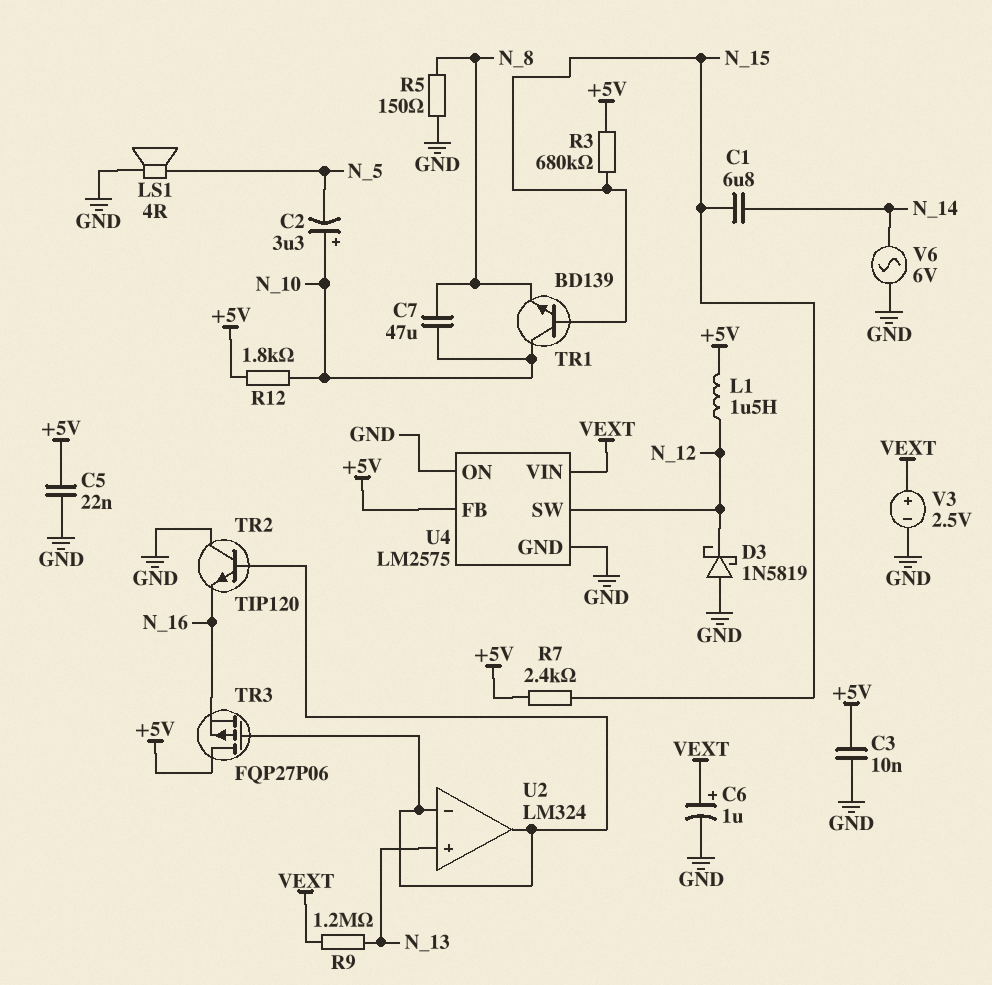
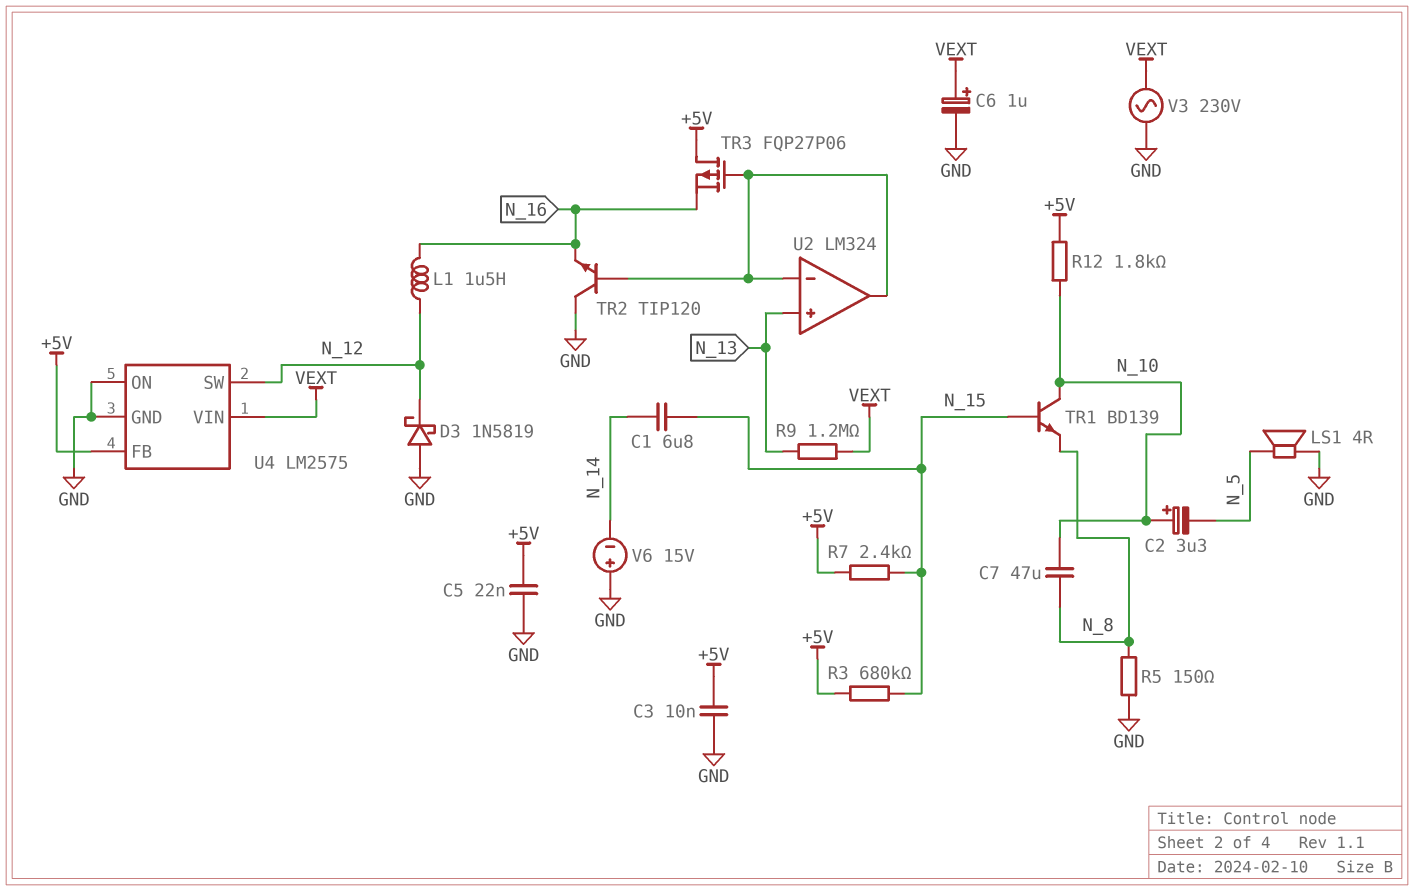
L1: 1.5uH (+5V, N_12) -> 1.5uH (N_12, N_16)
V3: 2.5V (plus VEXT, minus GND) -> AC 230V (GND, VEXT)
V6: AC 6V (GND, N_14) -> 15V (plus GND, minus N_14)

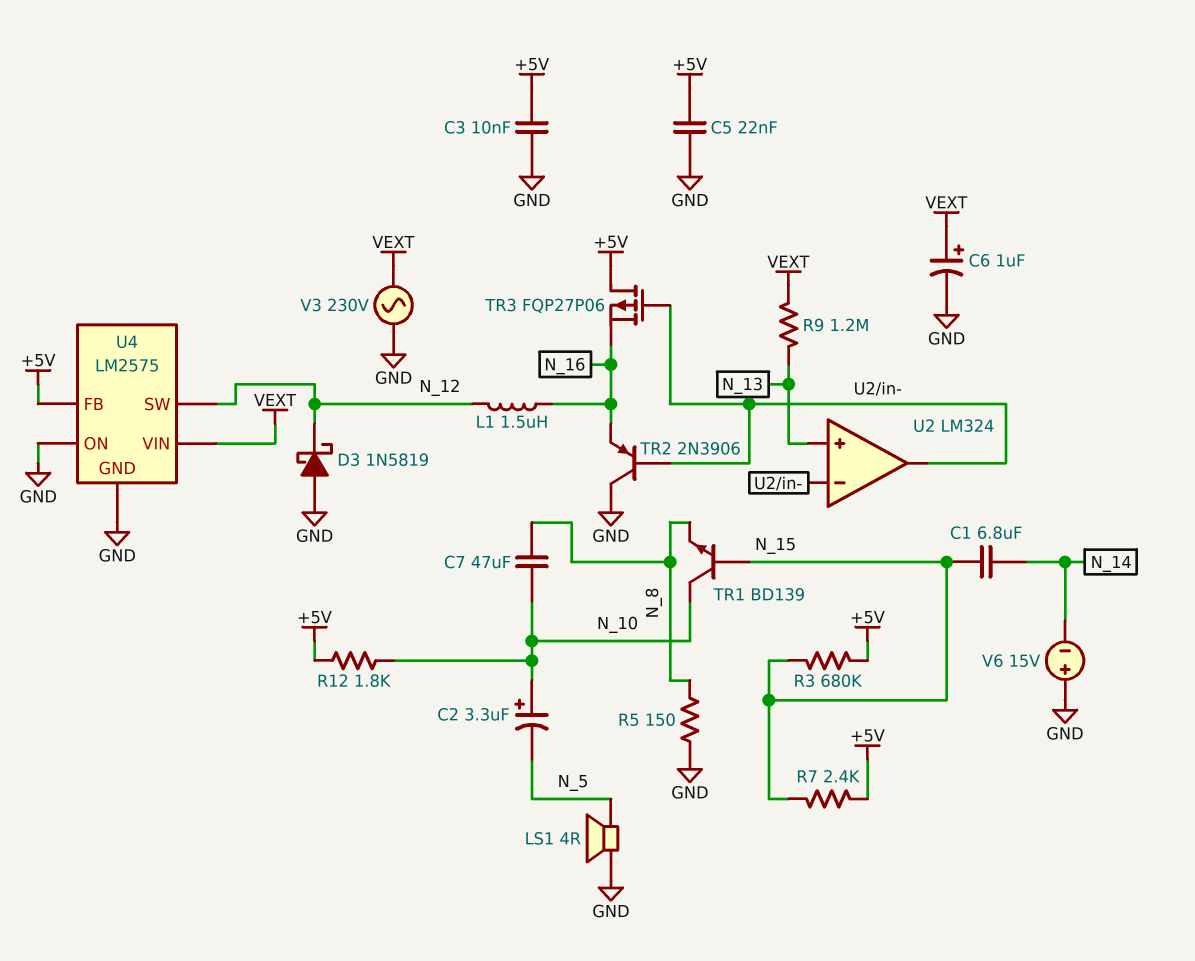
TR2: NPN TIP120 (B U2/in-, C GND, E N_16) -> PNP 2N3906 (B U2/in-, C GND, E N_16)

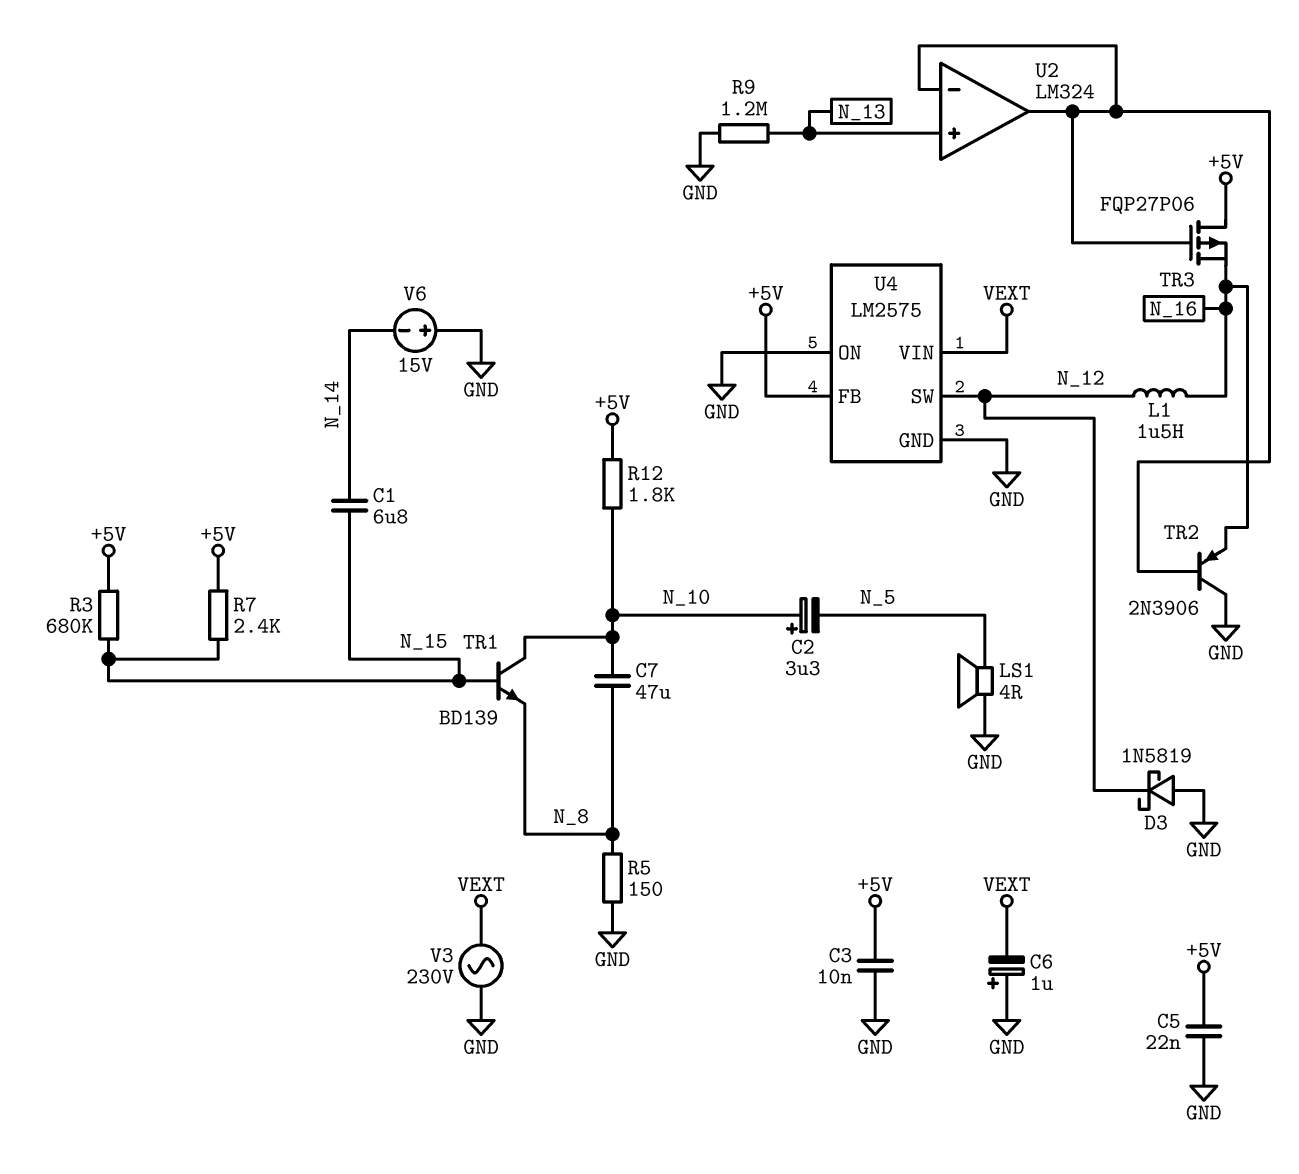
C6: 1uF (plus VEXT, minus GND) -> 1uF (plus GND, minus VEXT)
R9: 1.2M (N_13, VEXT) -> 1.2M (GND, N_13)

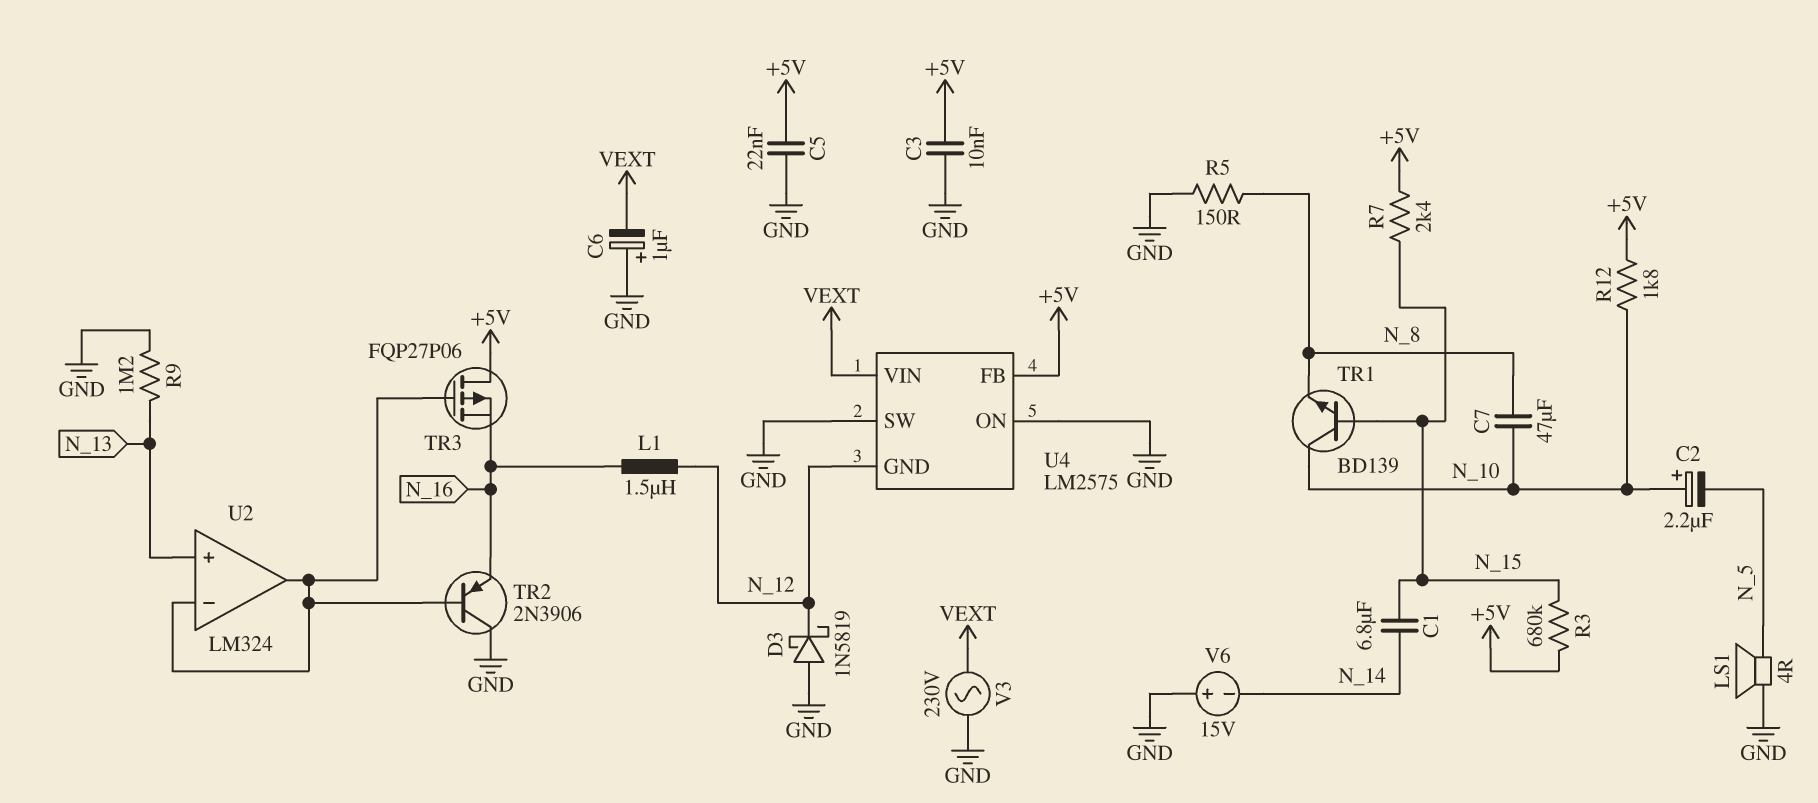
C2: 3.3uF (plus N_10, minus N_5) -> 2.2uF (plus N_10, minus N_5)
U4 pin GND: GND -> N_12
U4 pin SW: N_12 -> GND

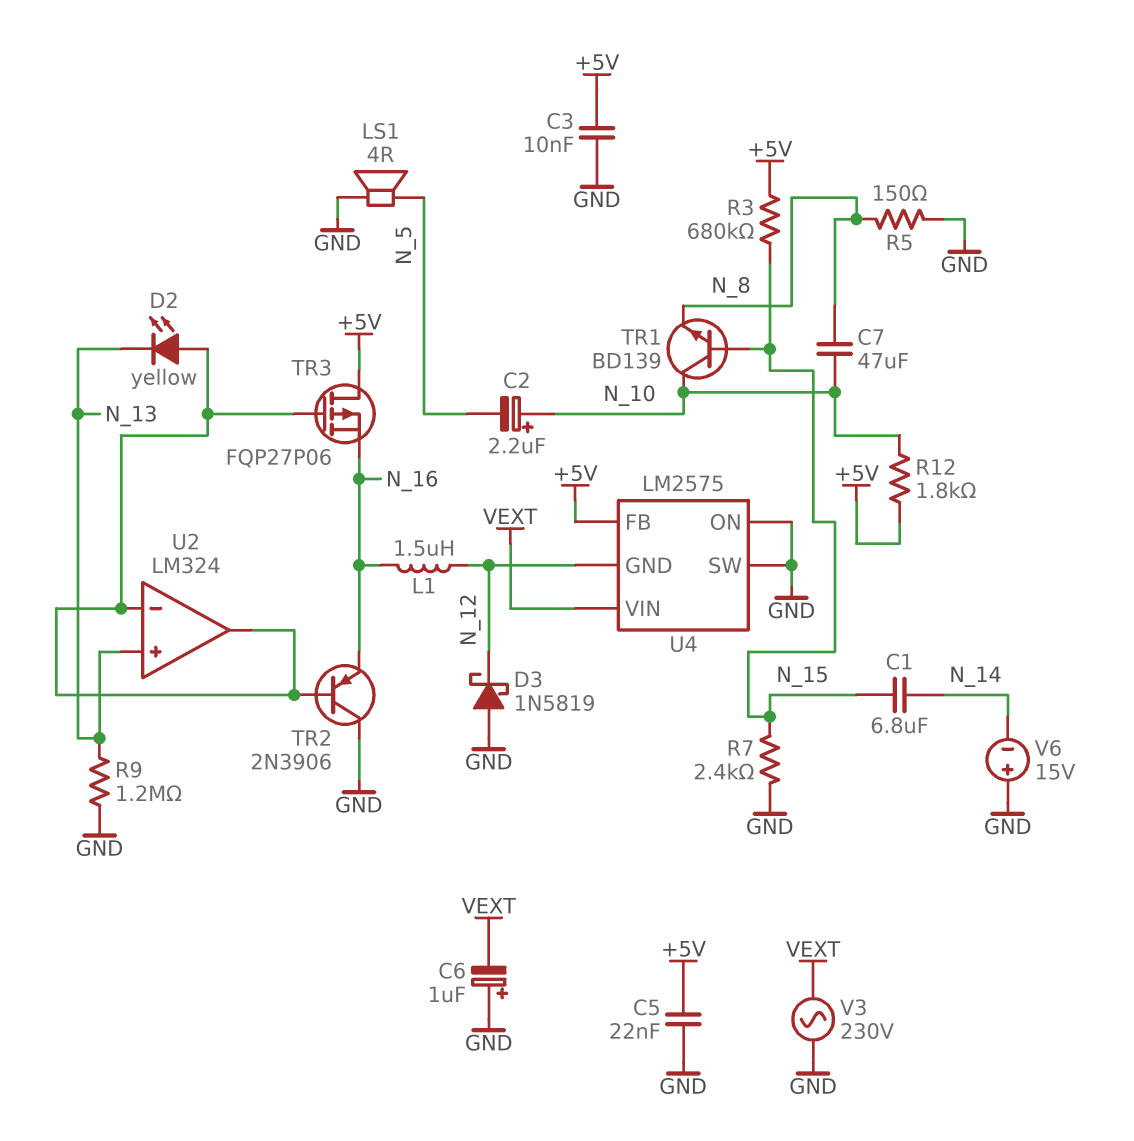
D2: none -> LED yellow (A U2/in-, K N_13)
R7: 2.4k (+5V, N_15) -> 2.4k (GND, N_15)

